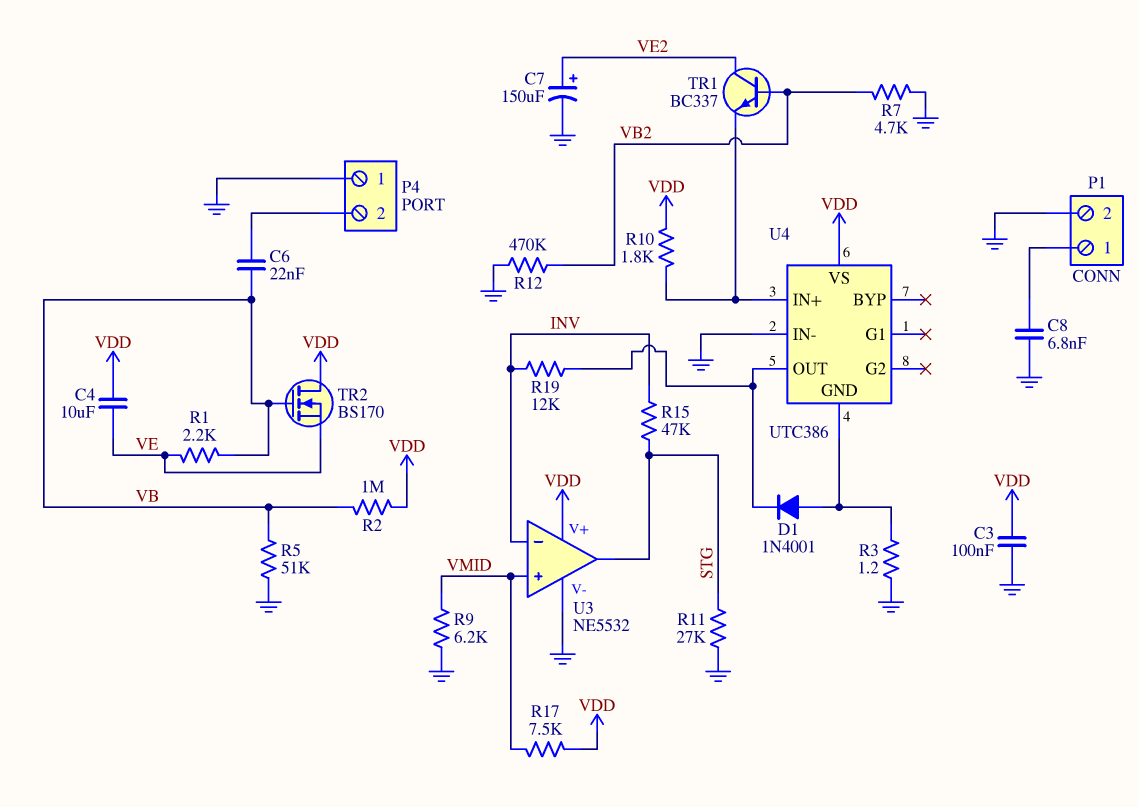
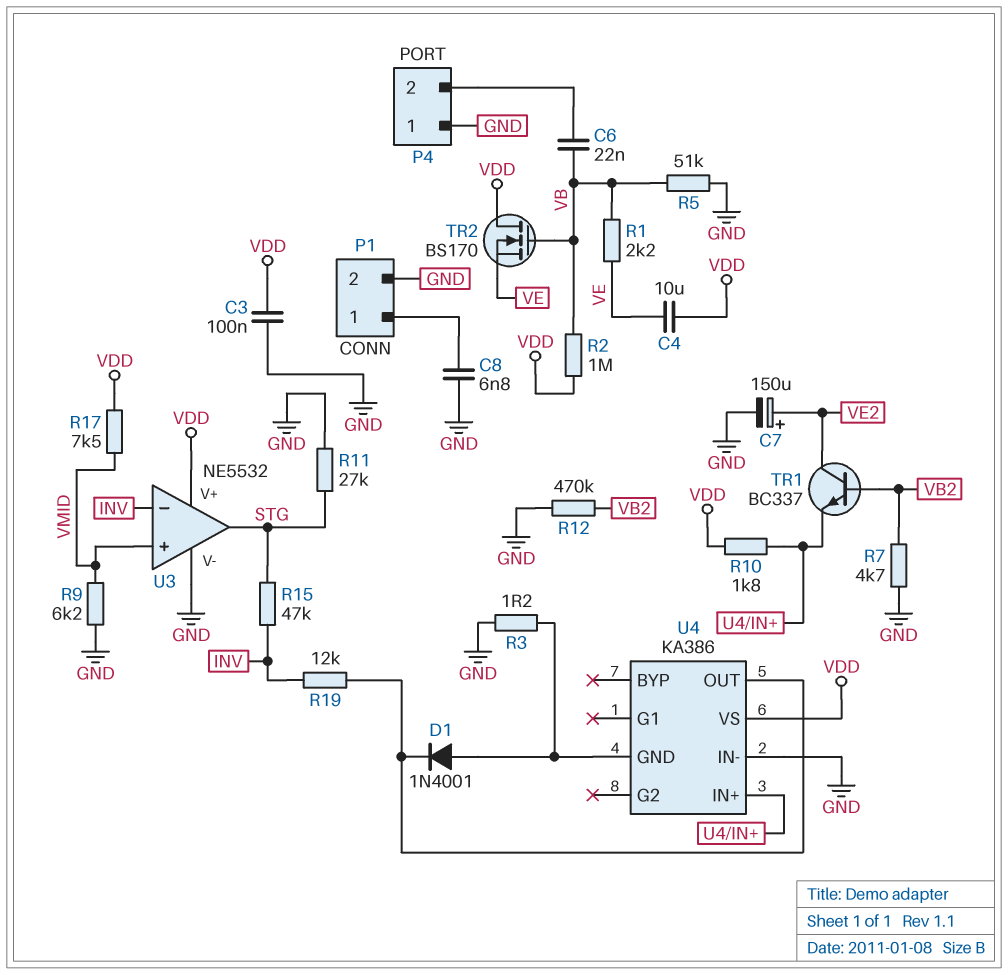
U4: UTC386 -> KA386

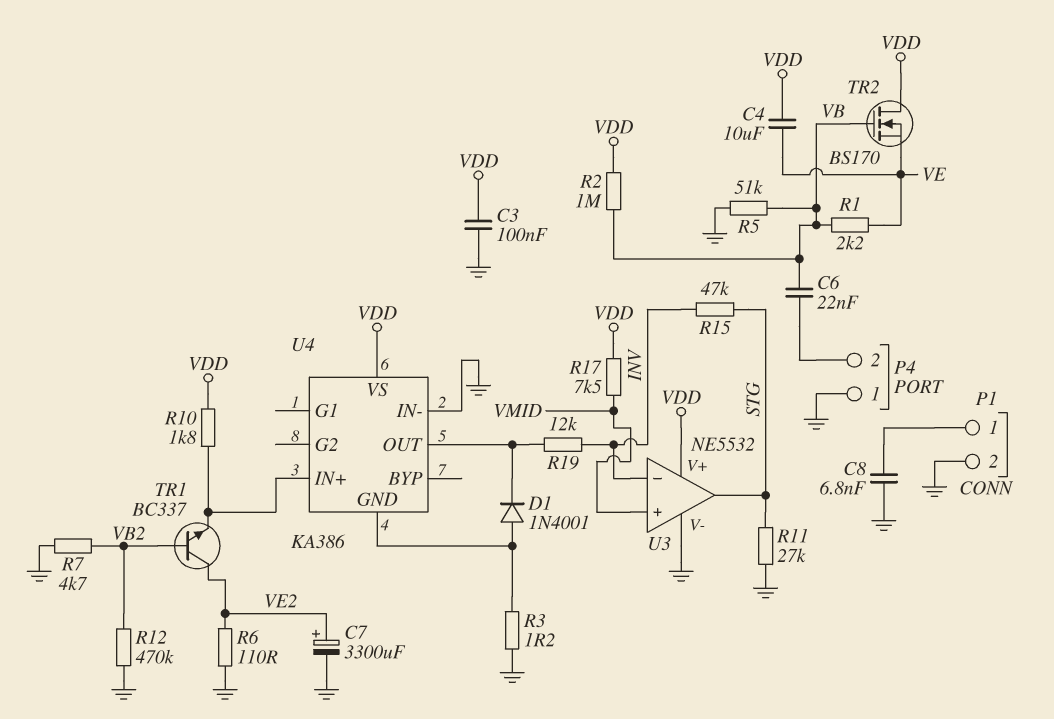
C7: 150uF (plus VE2, minus GND) -> 3300uF (plus VE2, minus GND)
R6: none -> 110 (GND, VE2)
R9: 6.2k (GND, VMID) -> none

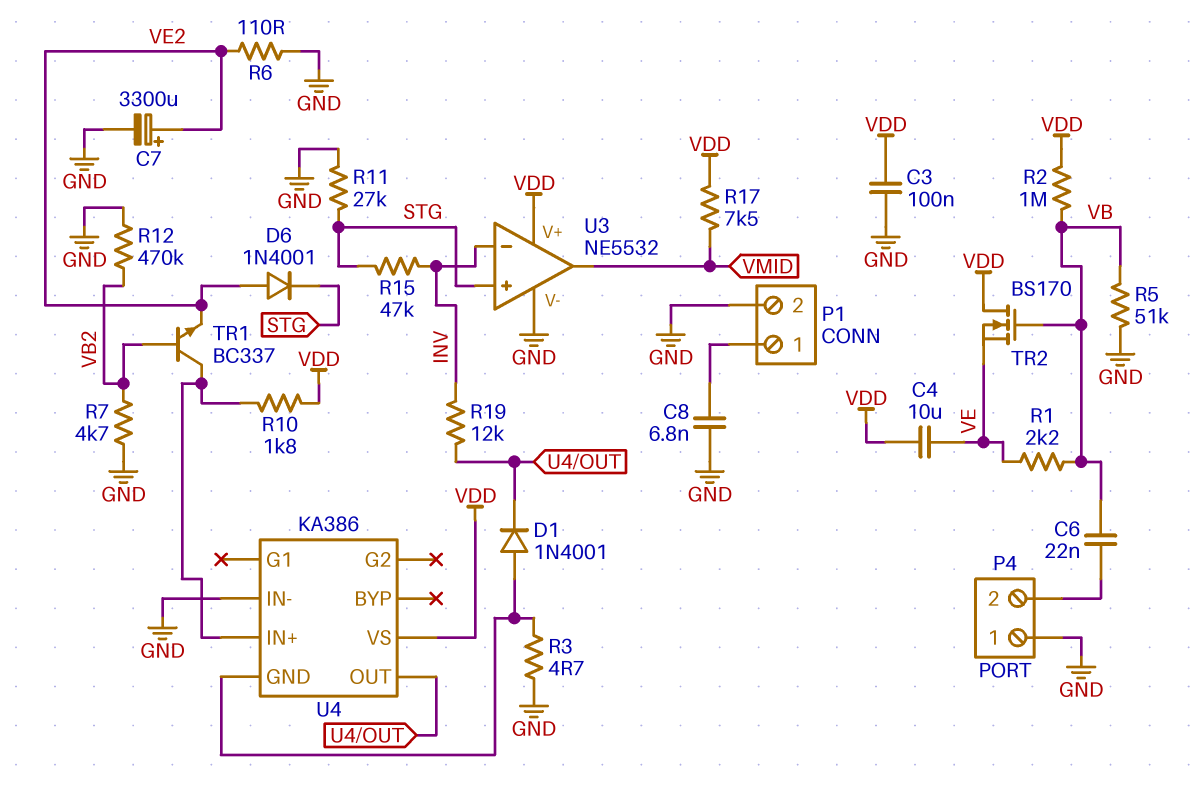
D6: none -> diode 1N4001 (A VE2, K STG)
R3: 1.2 (GND, U4/GND) -> 4.7 (GND, U4/GND)
TR1: NPN BC337 (B VB2, C VE2, E U4/IN+) -> NPN BC337 (B VB2, C U4/IN+, E VE2)
U3 pin in+: VMID -> STG
U3 pin out: STG -> VMID

